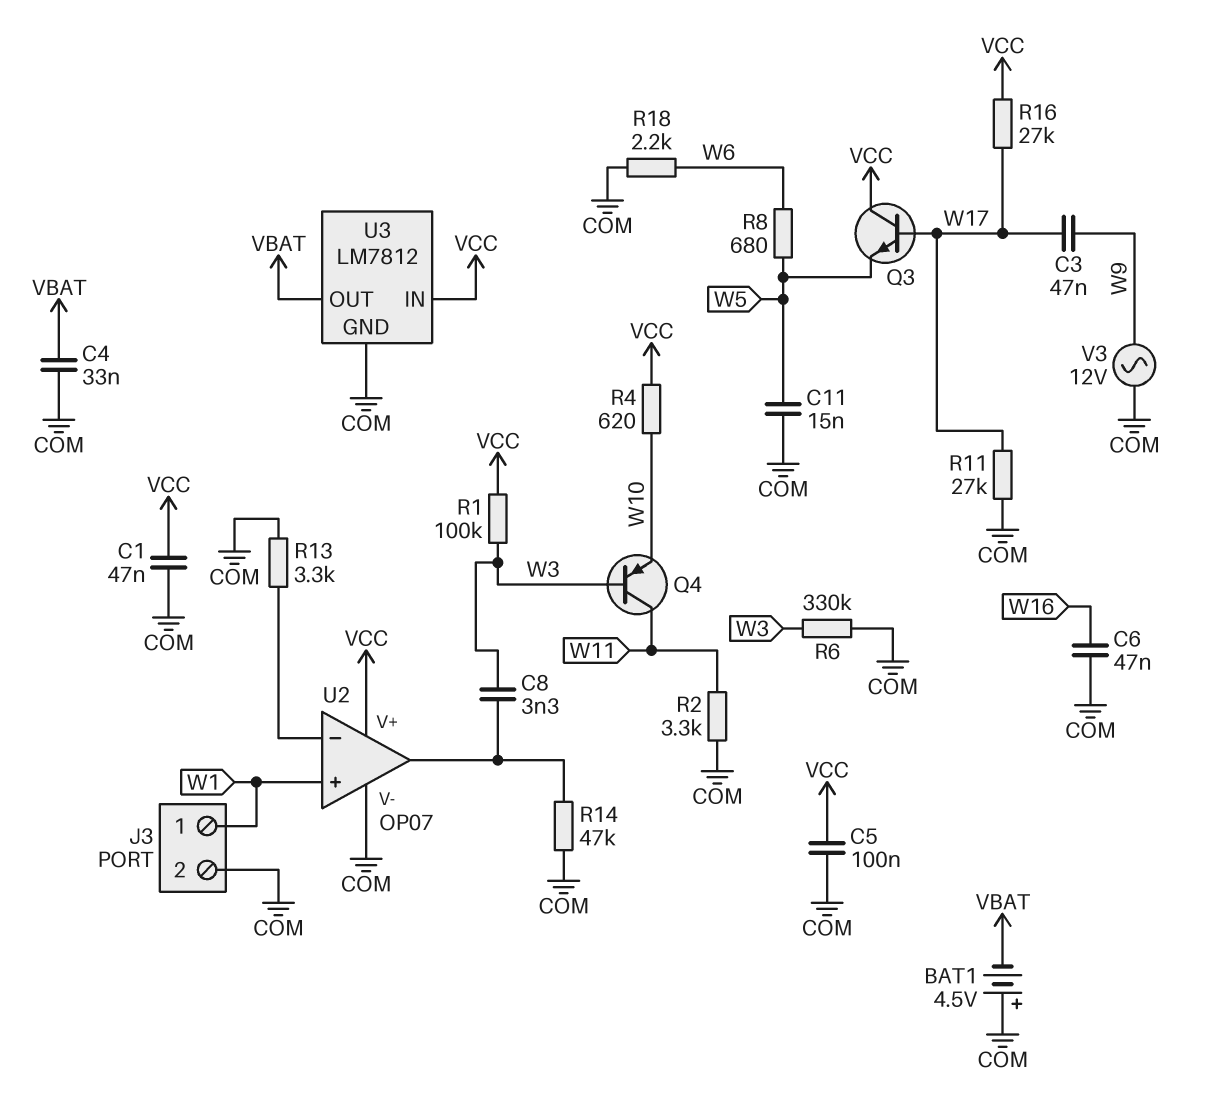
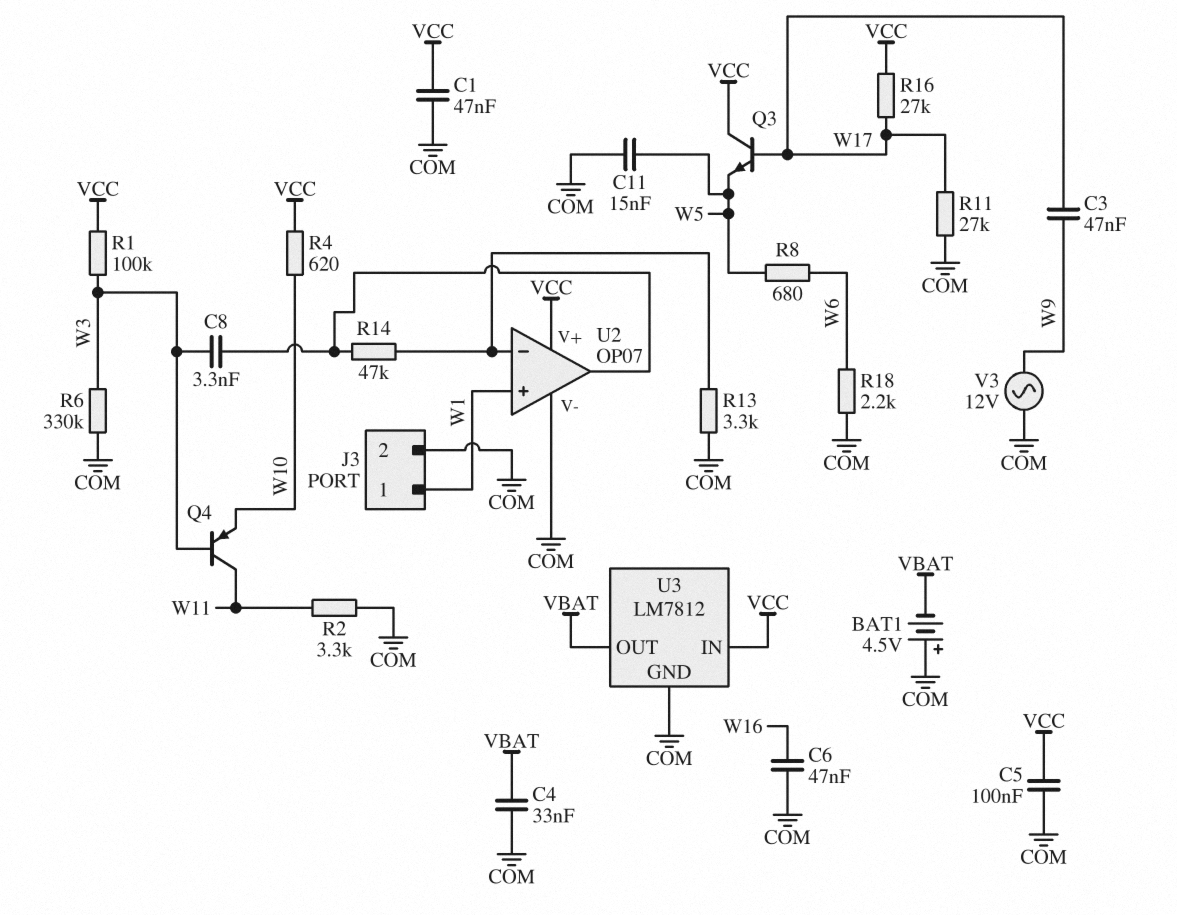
R14: 47k (COM, U2/out) -> 47k (U2/in-, U2/out)

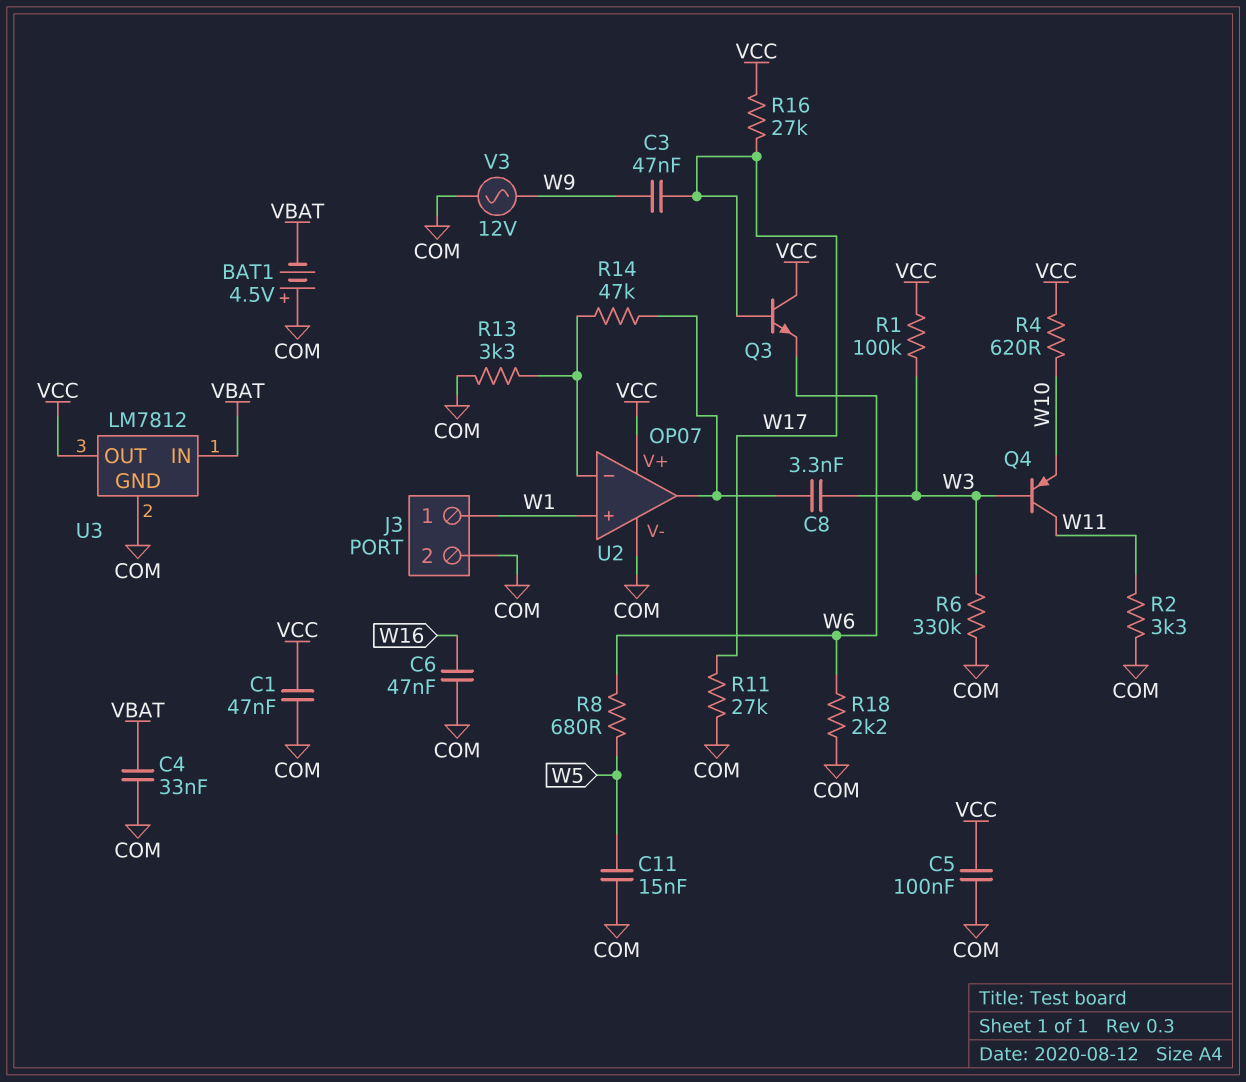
Q3: NPN (B W17, C VCC, E W5) -> NPN (B W17, C VCC, E W6)
U3 pin IN: VCC -> VBAT
U3 pin OUT: VBAT -> VCC

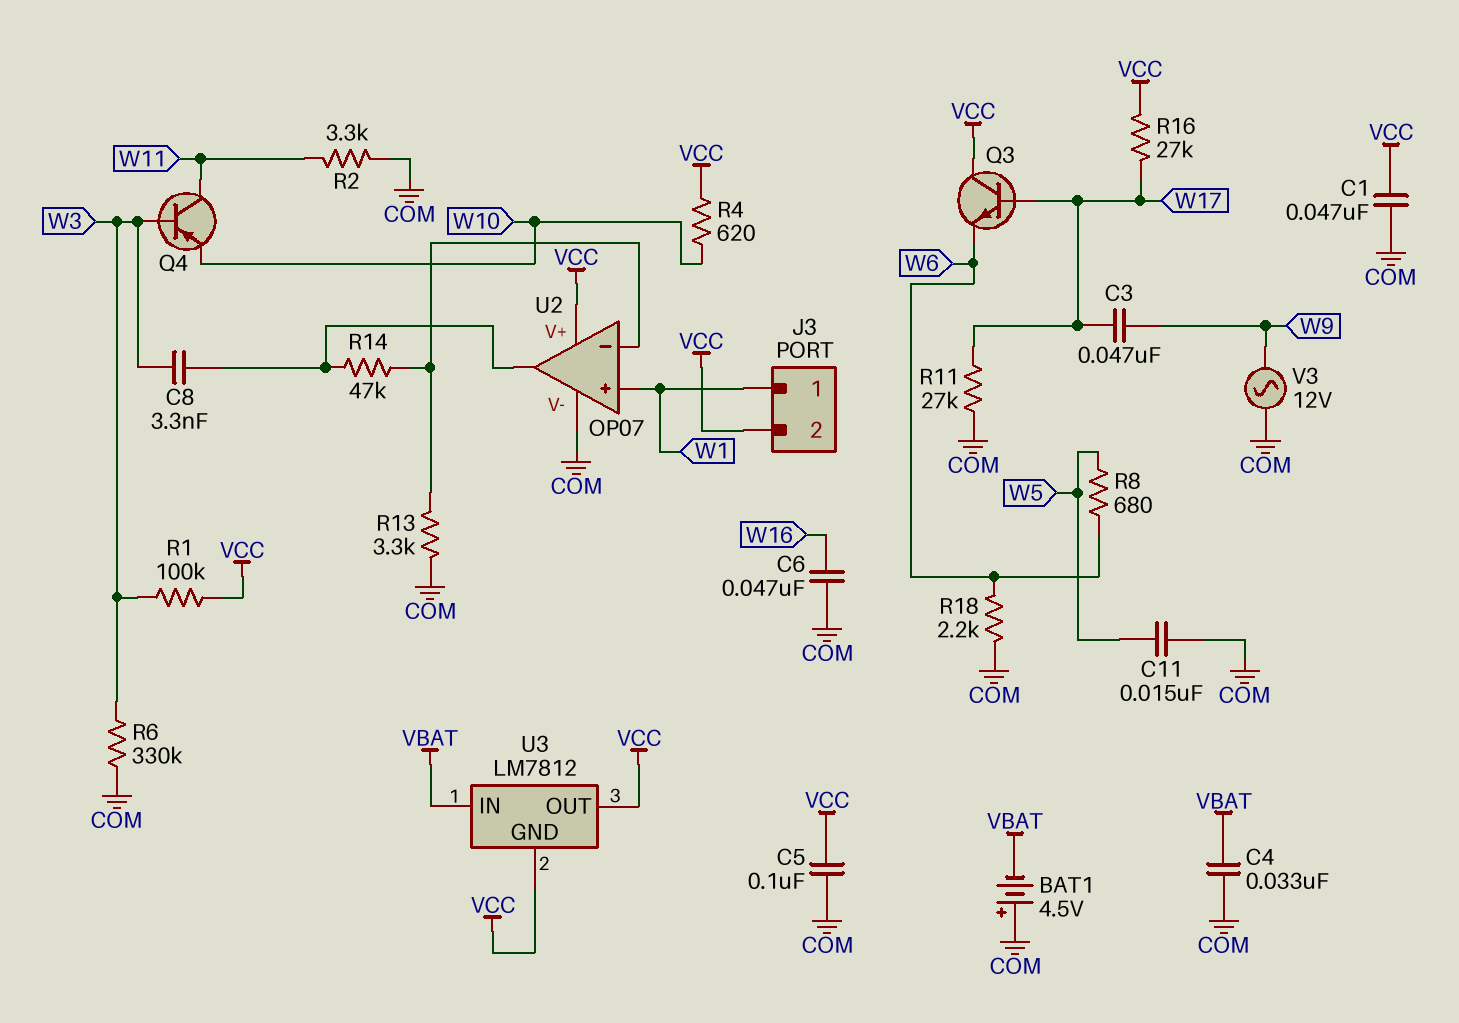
J3 pin 2: COM -> VCC
U3 pin GND: COM -> VCC

